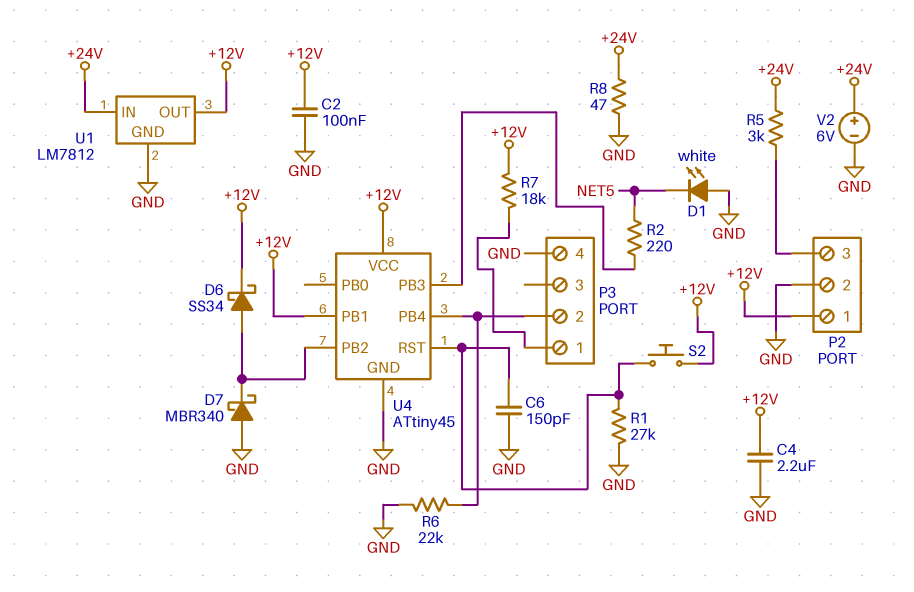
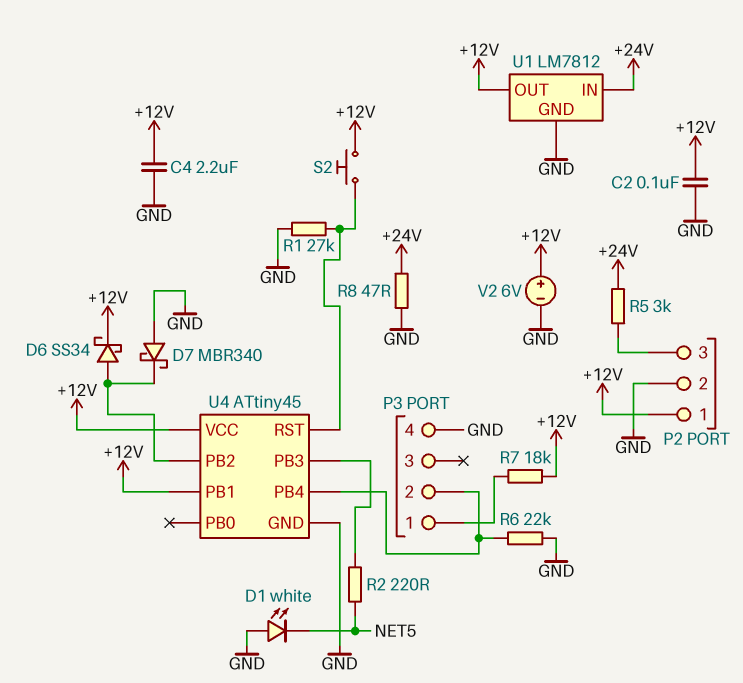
C6: 150pF (GND, U4/RST) -> none
V2: 6V (plus +24V, minus GND) -> 6V (plus +12V, minus GND)

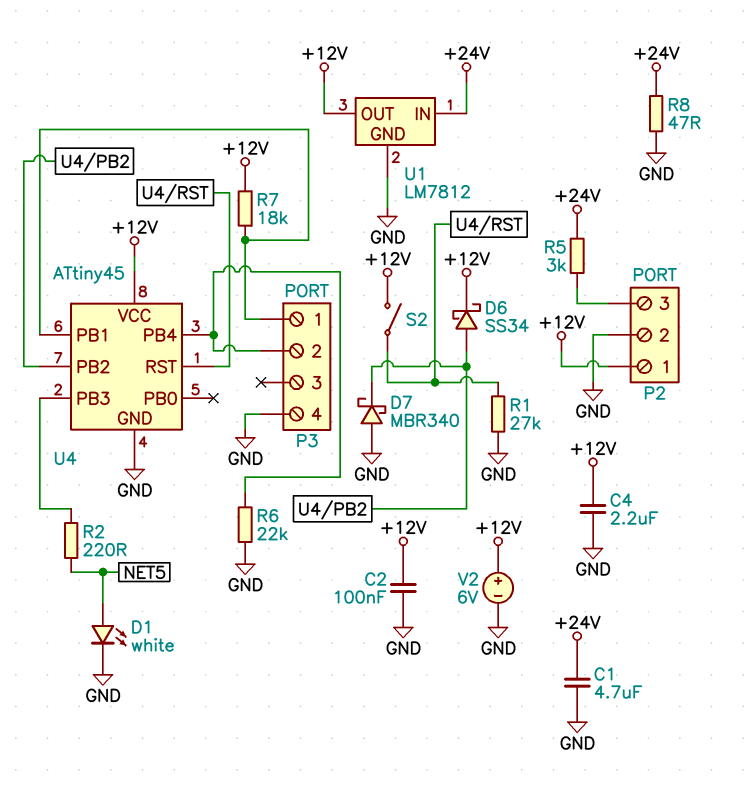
C1: none -> 4.7uF (+24V, GND)
D1: LED white (A GND, K NET5) -> LED white (A NET5, K GND)
S2: button (+12V, U4/RST) -> switch (+12V, U4/RST)
U4 pin PB1: +12V -> P3/1

